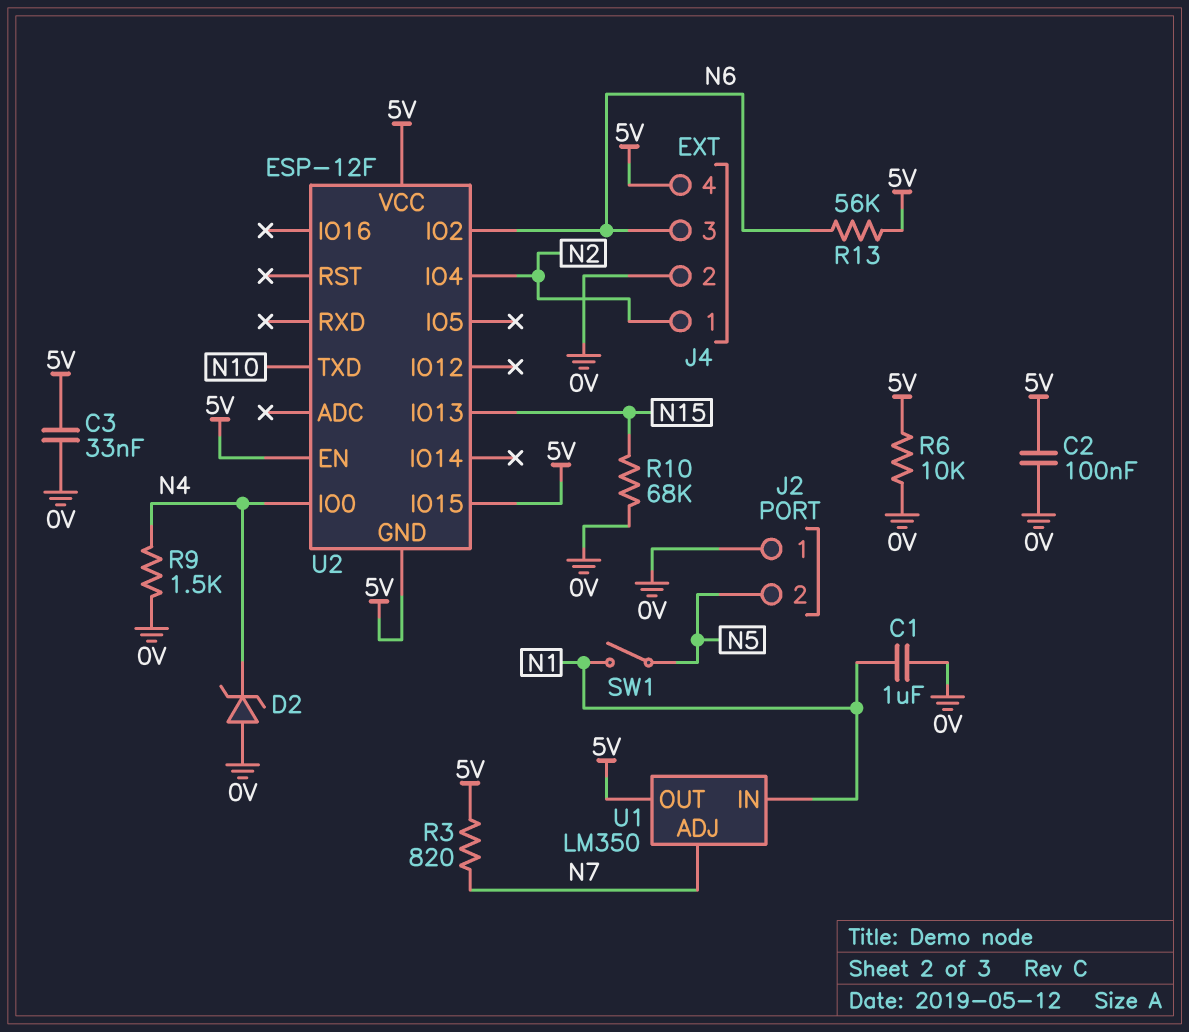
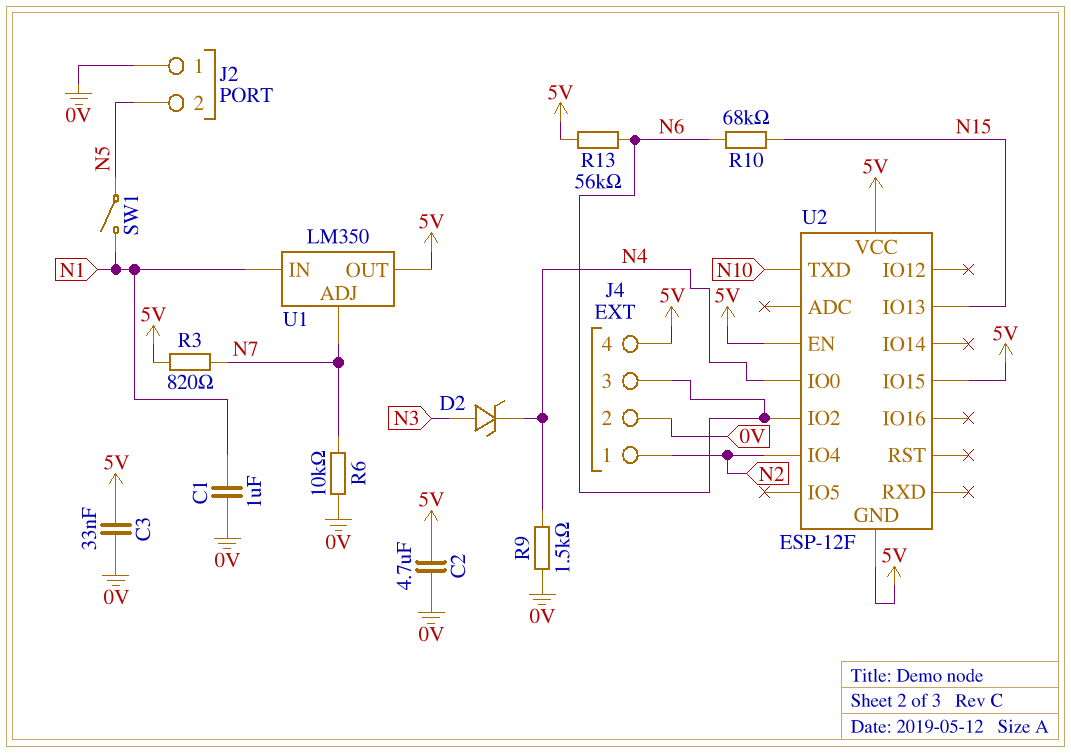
C2: 100nF (0V, 5V) -> 4.7uF (0V, 5V)
D2: zener (A 0V, K N4) -> zener (A N3, K N4)
R6: 10k (0V, 5V) -> 10k (0V, N7)
R10: 68k (0V, N15) -> 68k (N6, N15)

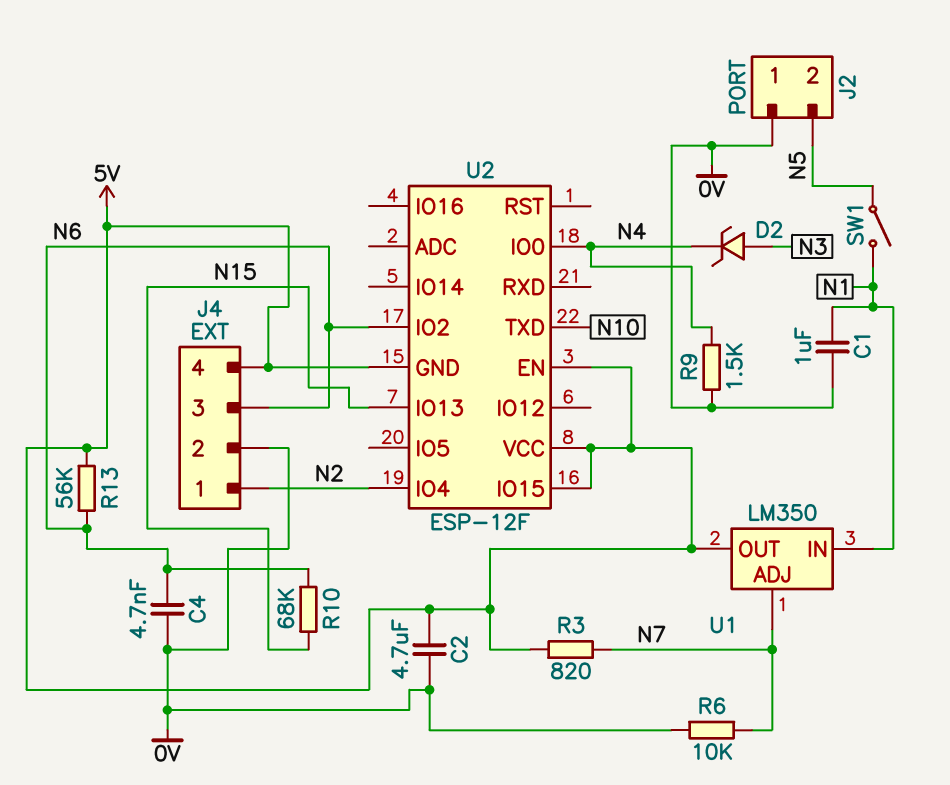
C3: 33nF (0V, 5V) -> none
C4: none -> 4.7nF (0V, N6)

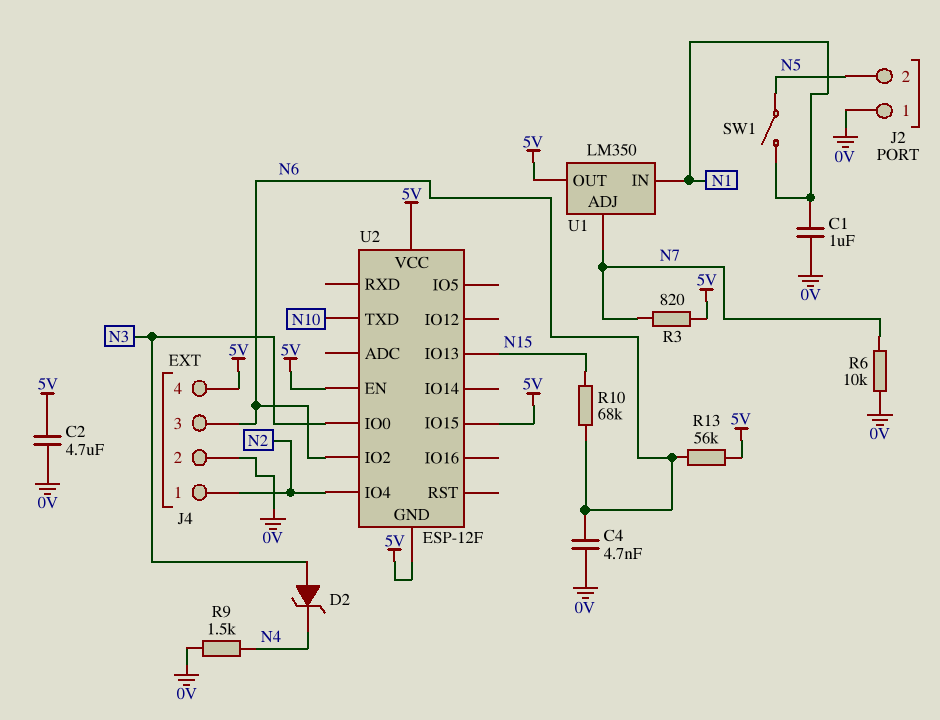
U2 pin IO0: N4 -> N3

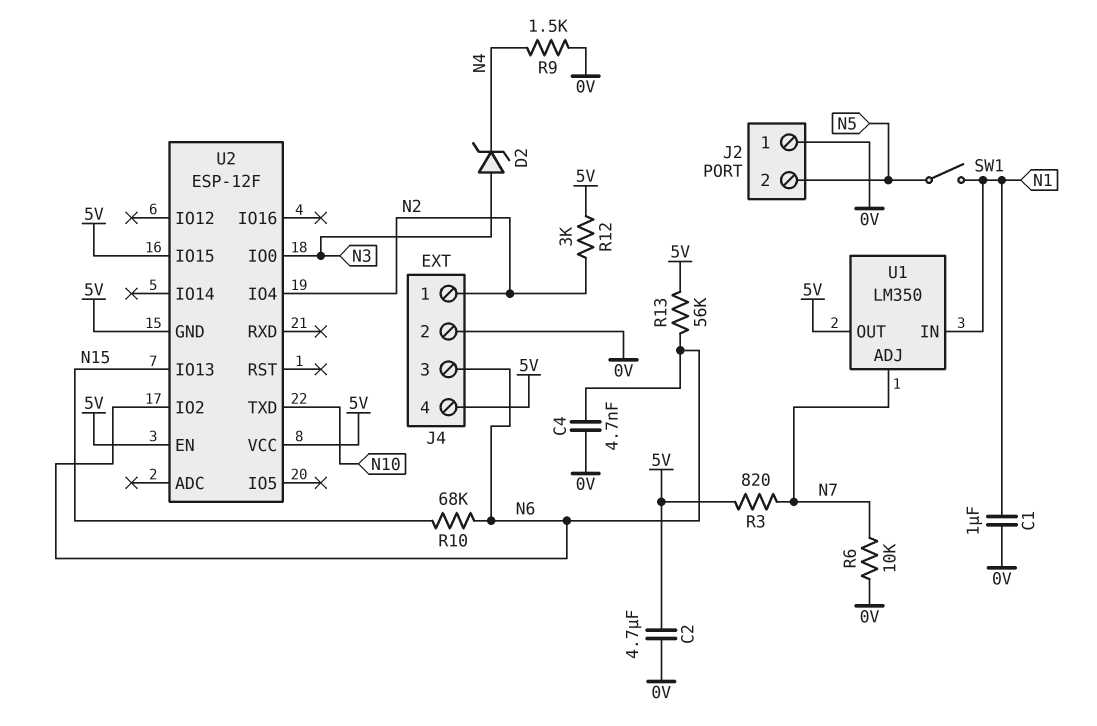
R12: none -> 3k (5V, N2)

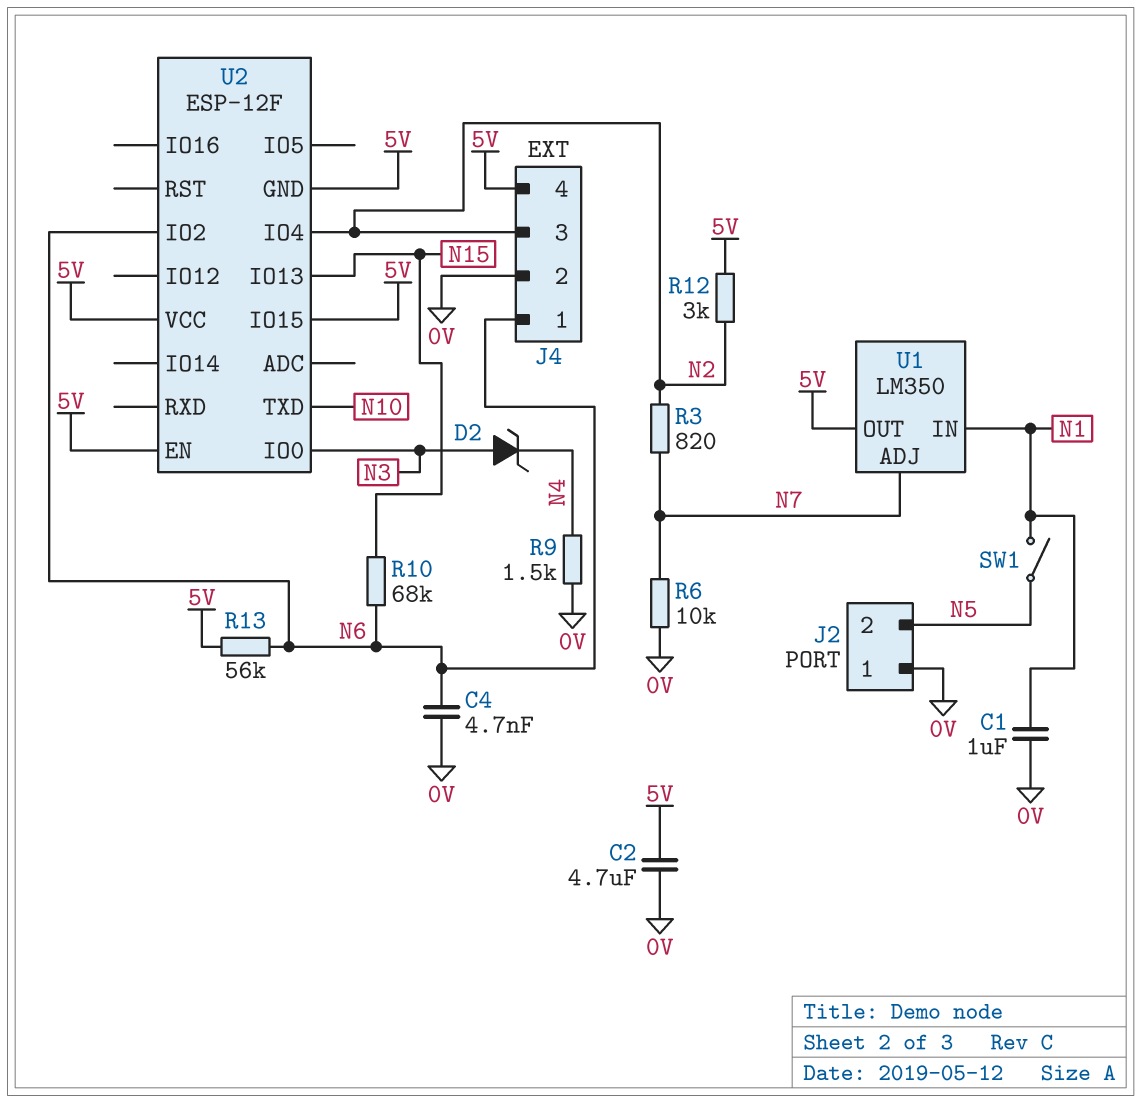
J4 pin 1: N2 -> N6
J4 pin 3: N6 -> N2
R3: 820 (5V, N7) -> 820 (N2, N7)

